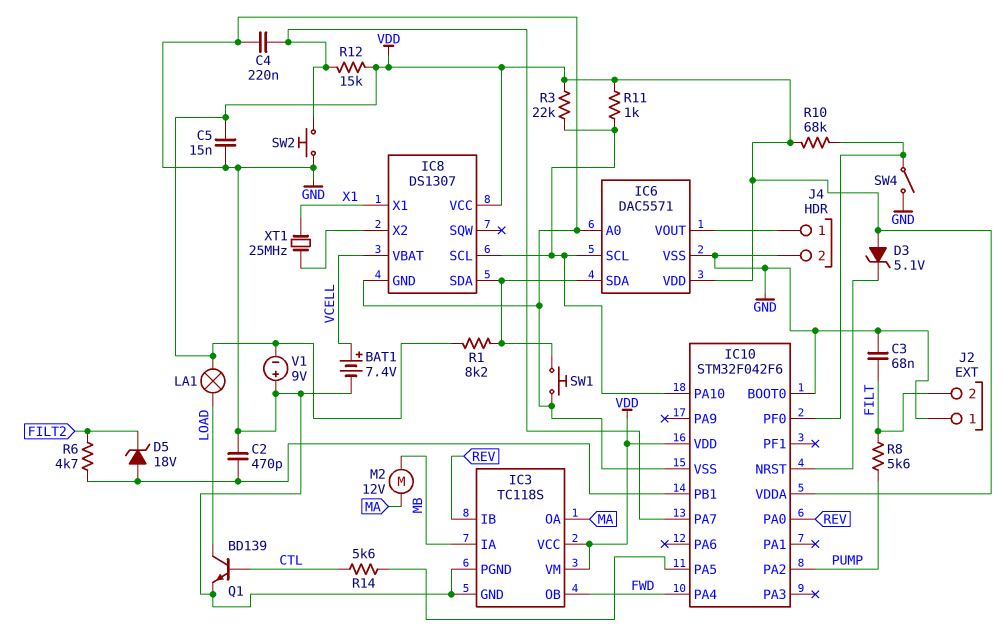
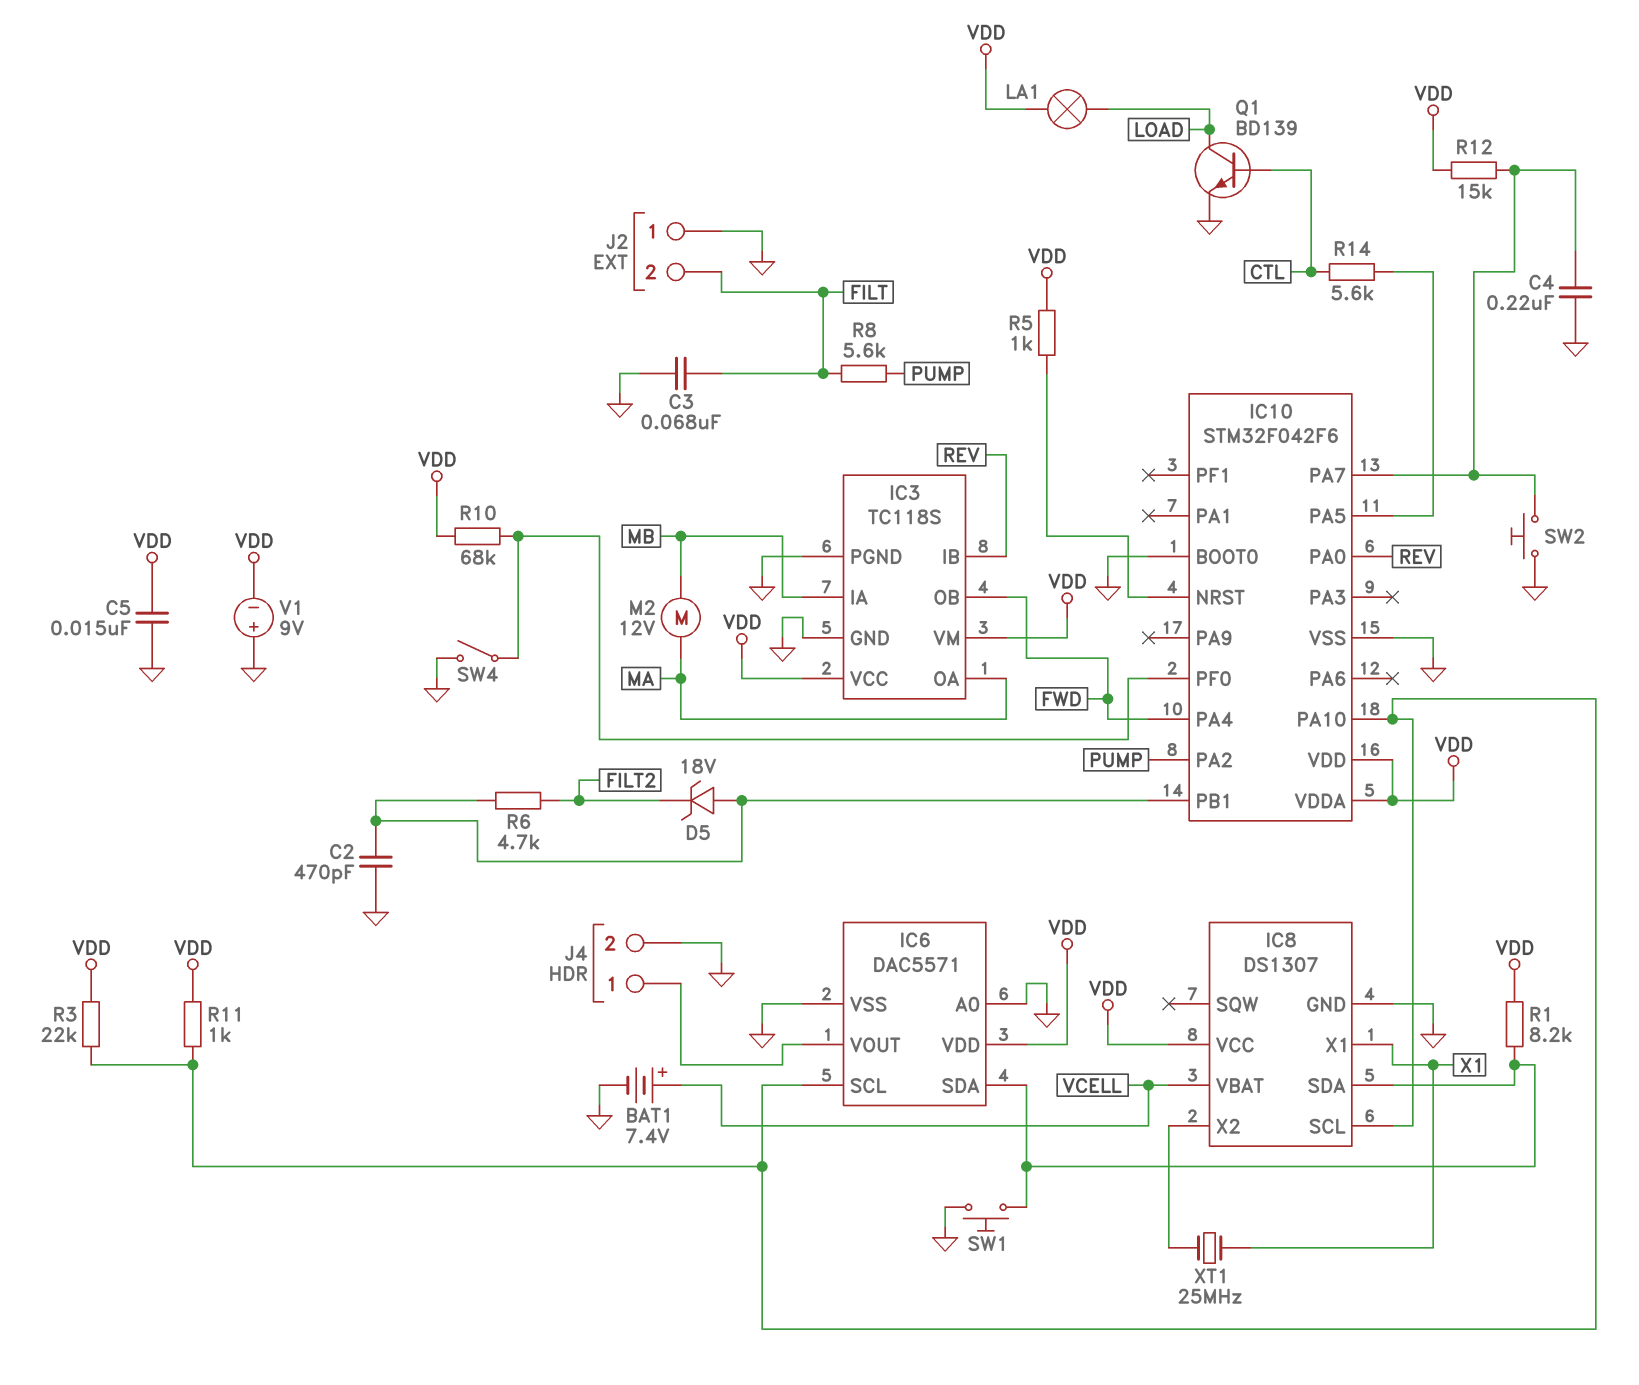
D3: zener 5.1V (A VDD, K IC10/NRST) -> none
R5: none -> 1k (IC10/NRST, VDD)

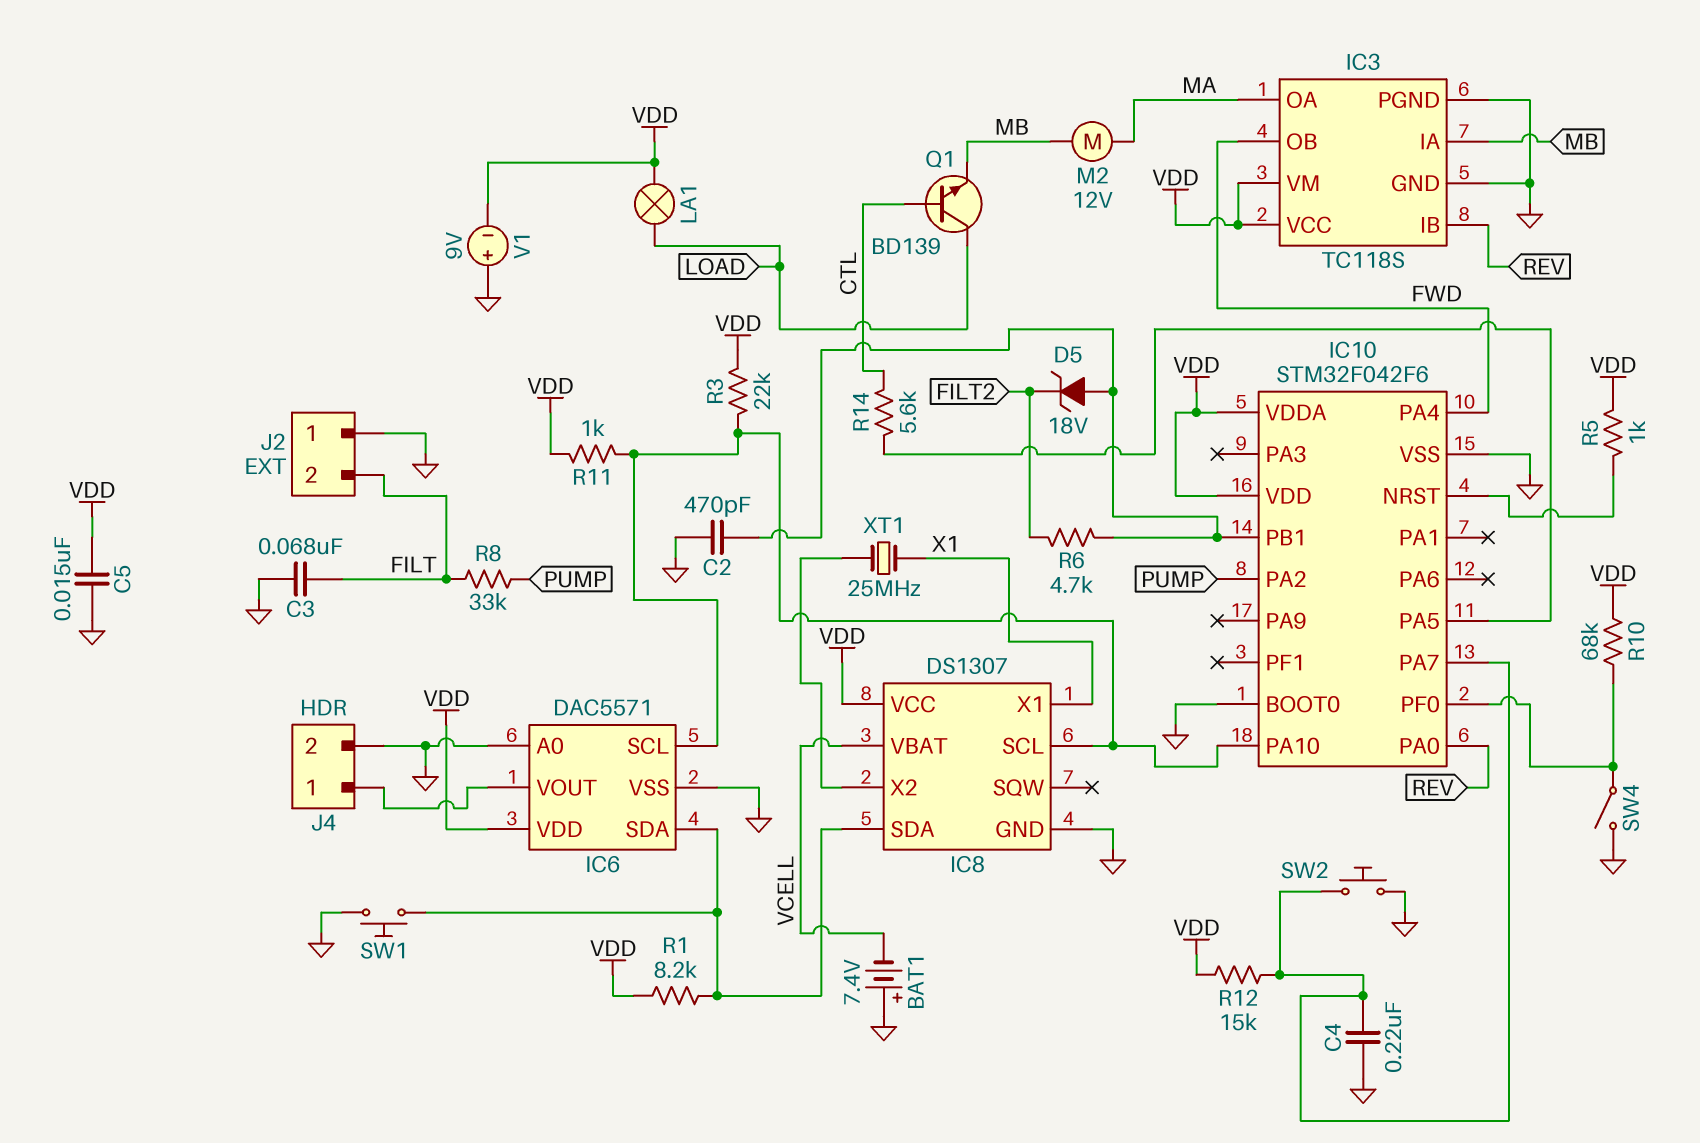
BAT1: 7.4V (plus VCELL, minus GND) -> 7.4V (plus GND, minus VCELL)
Q1: NPN BD139 (B CTL, C LOAD, E GND) -> NPN BD139 (B CTL, C LOAD, E MB)
R8: 5.6k (FILT, PUMP) -> 33k (FILT, PUMP)

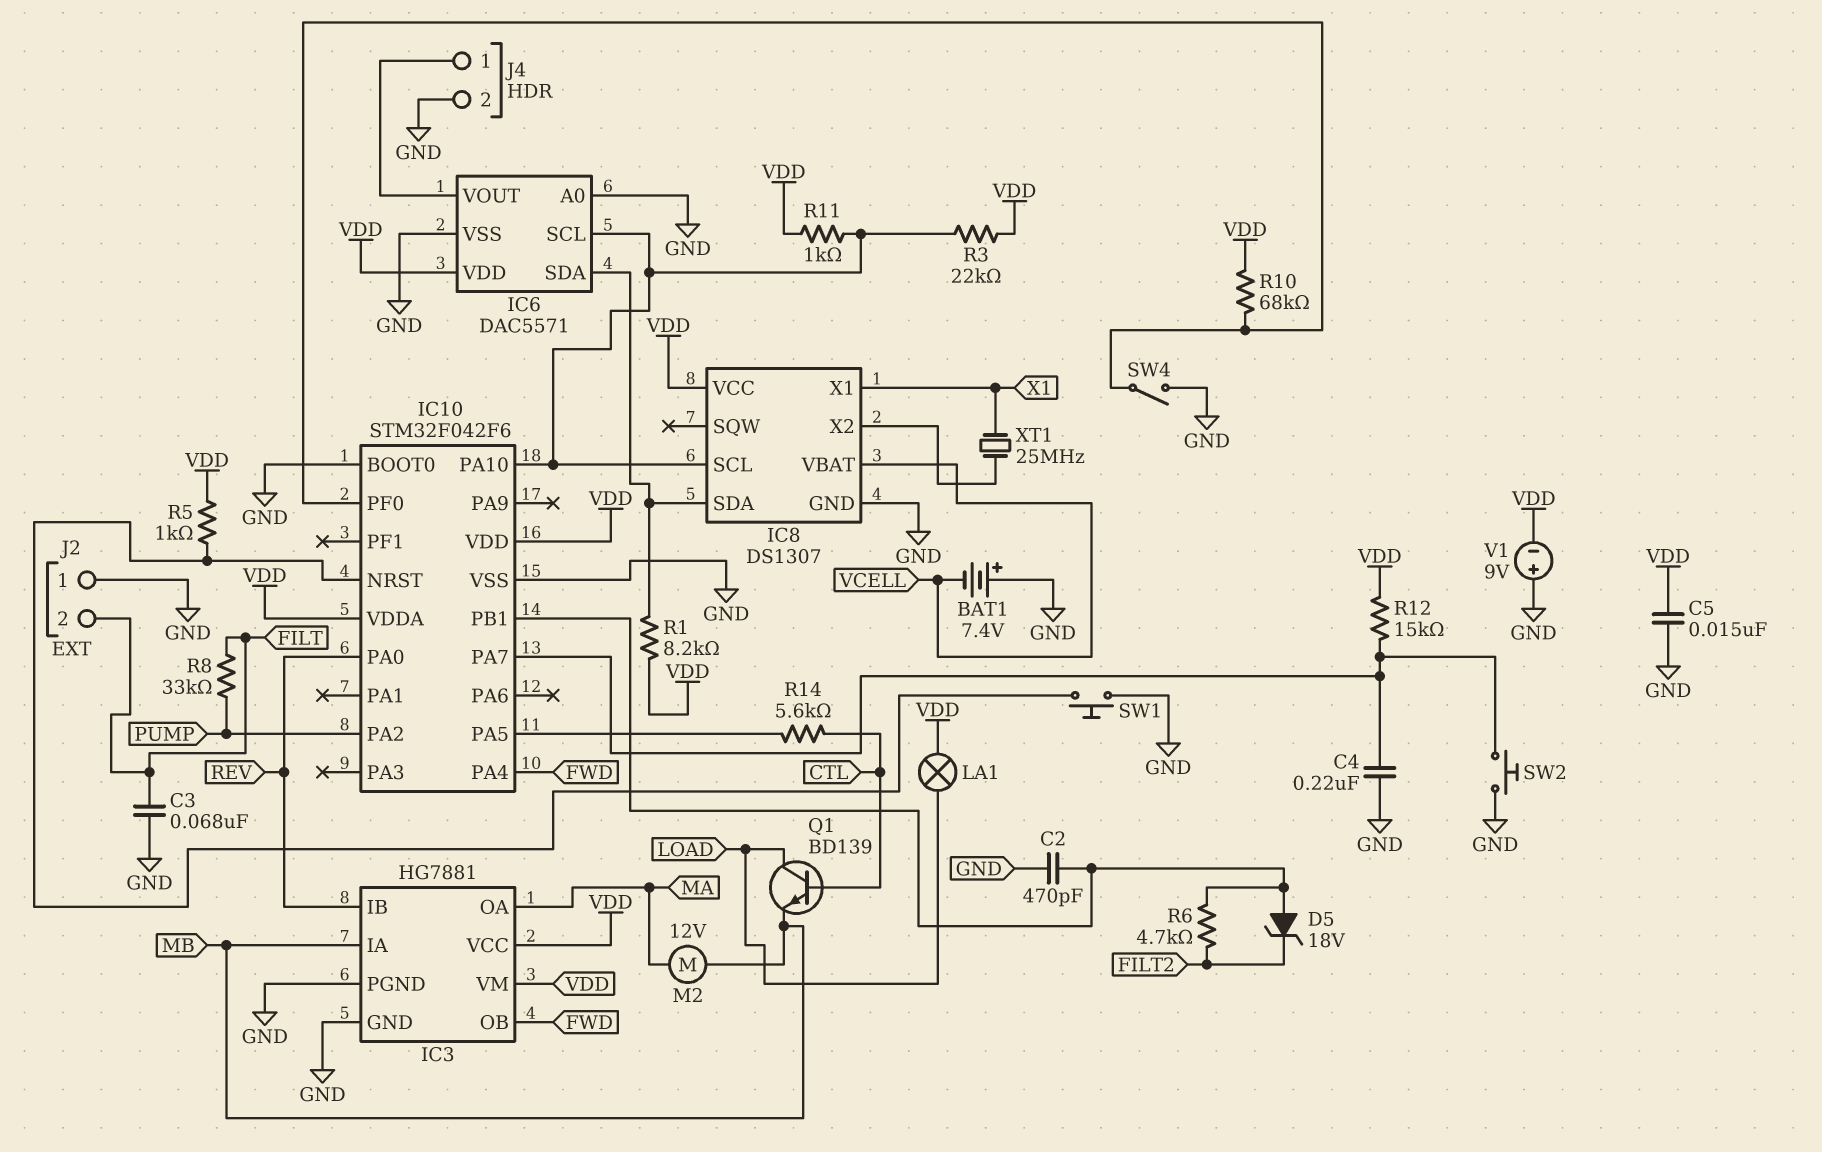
IC3: TC118S -> HG7881
SW1: button (GND, IC6/SDA) -> button (GND, IC10/NRST)

